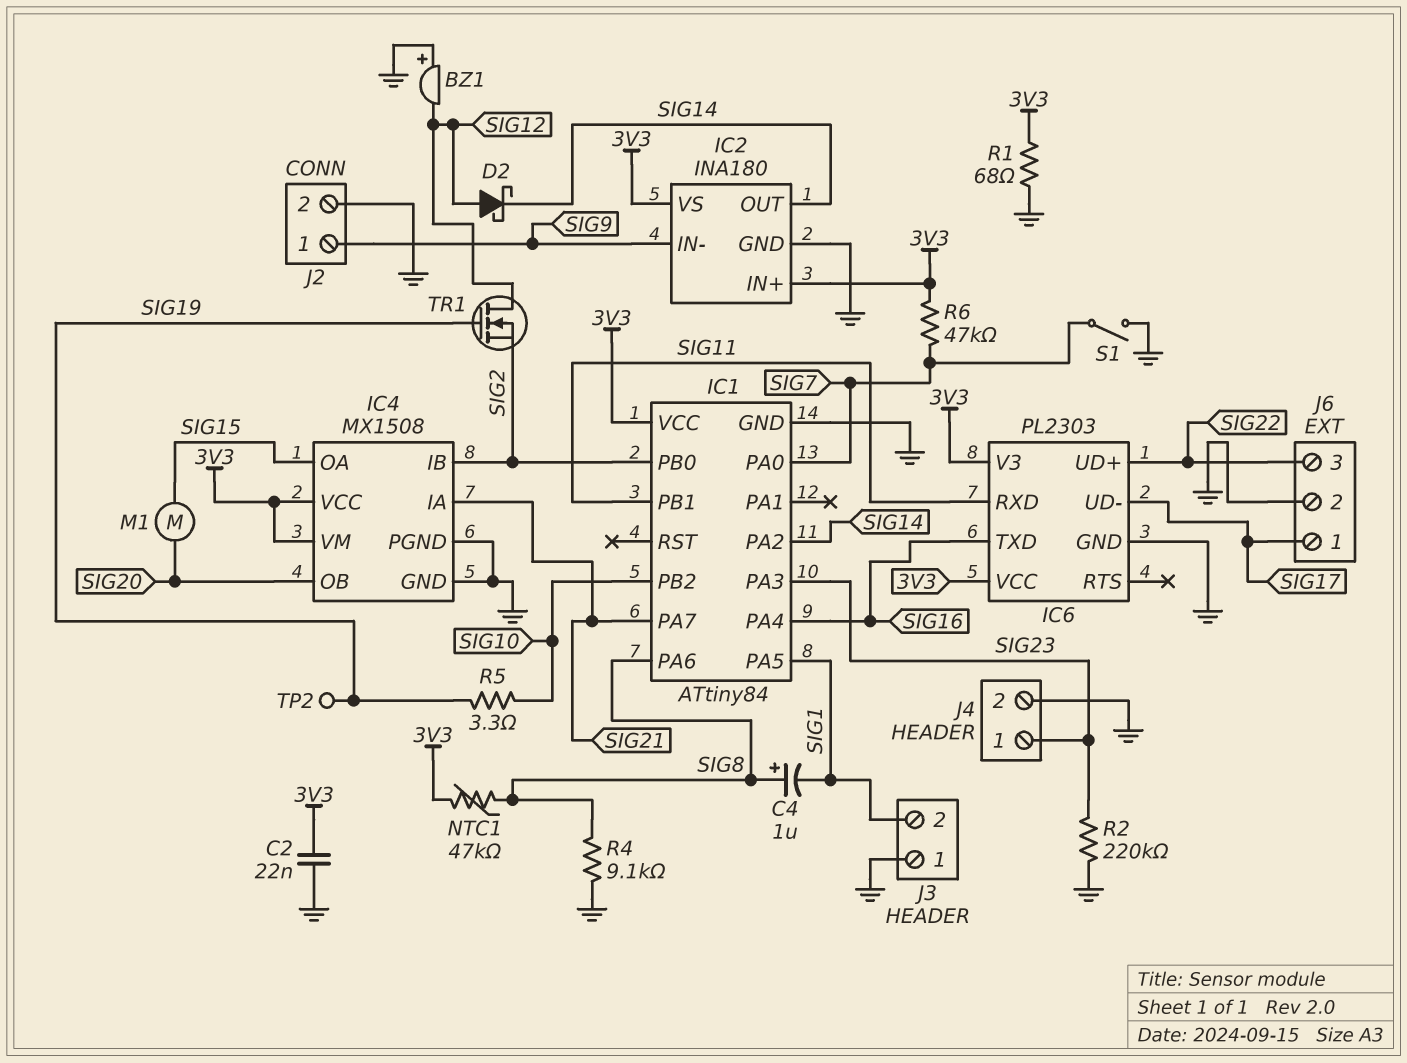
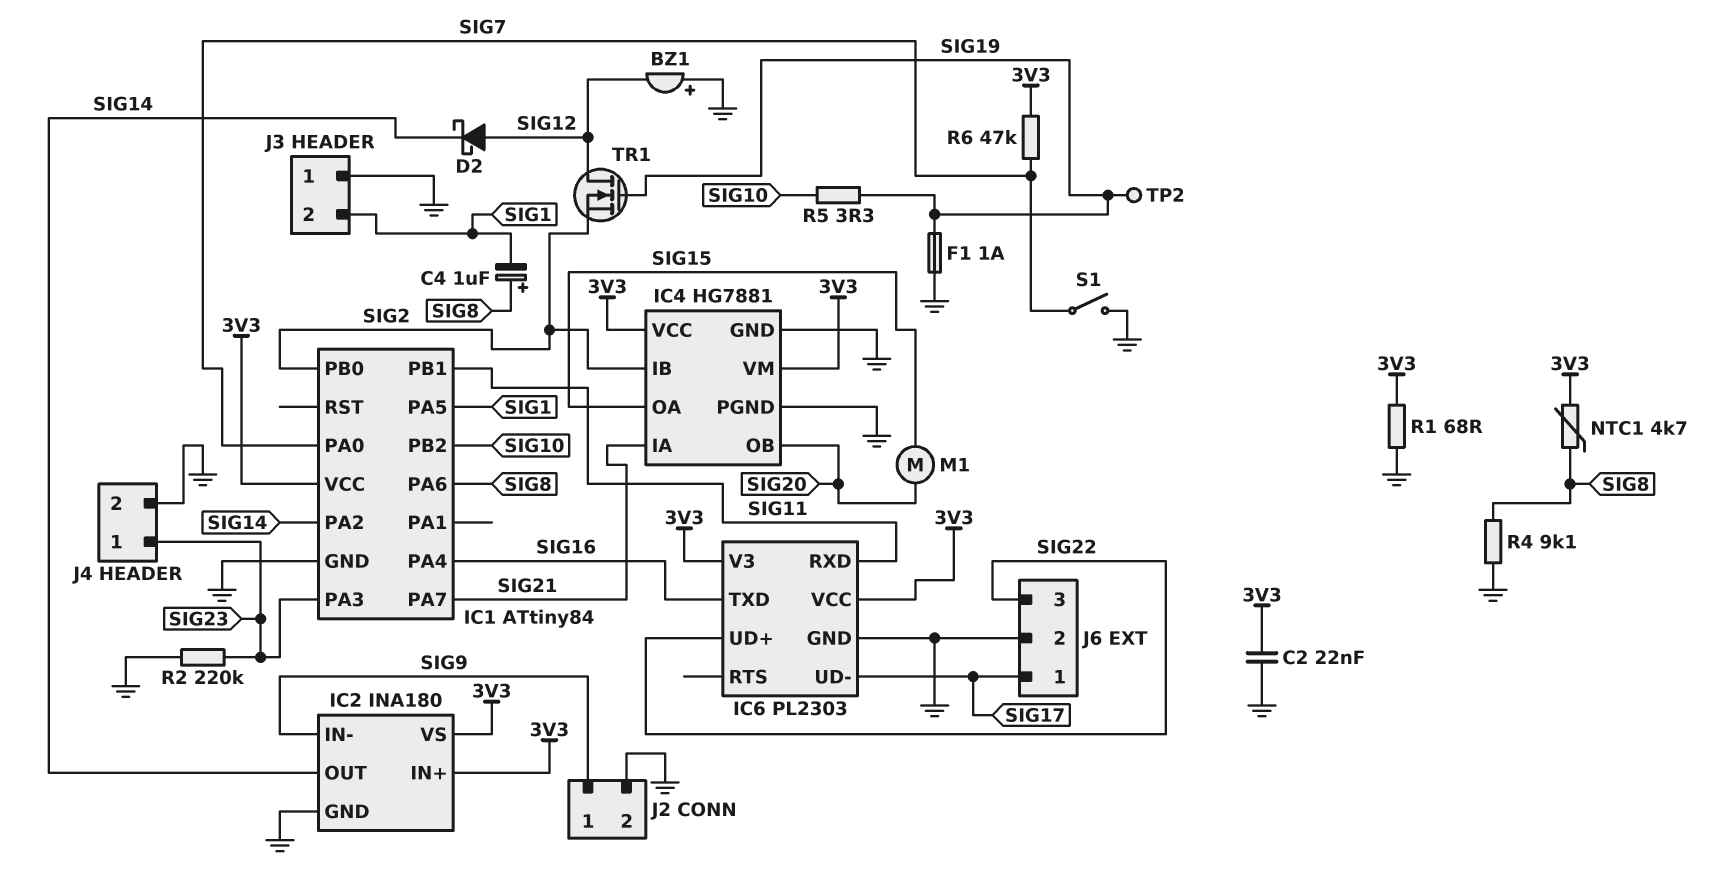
F1: none -> 1A (GND, SIG19)
IC4: MX1508 -> HG7881
NTC1: 47k (3V3, SIG8) -> 4.7k (3V3, SIG8)

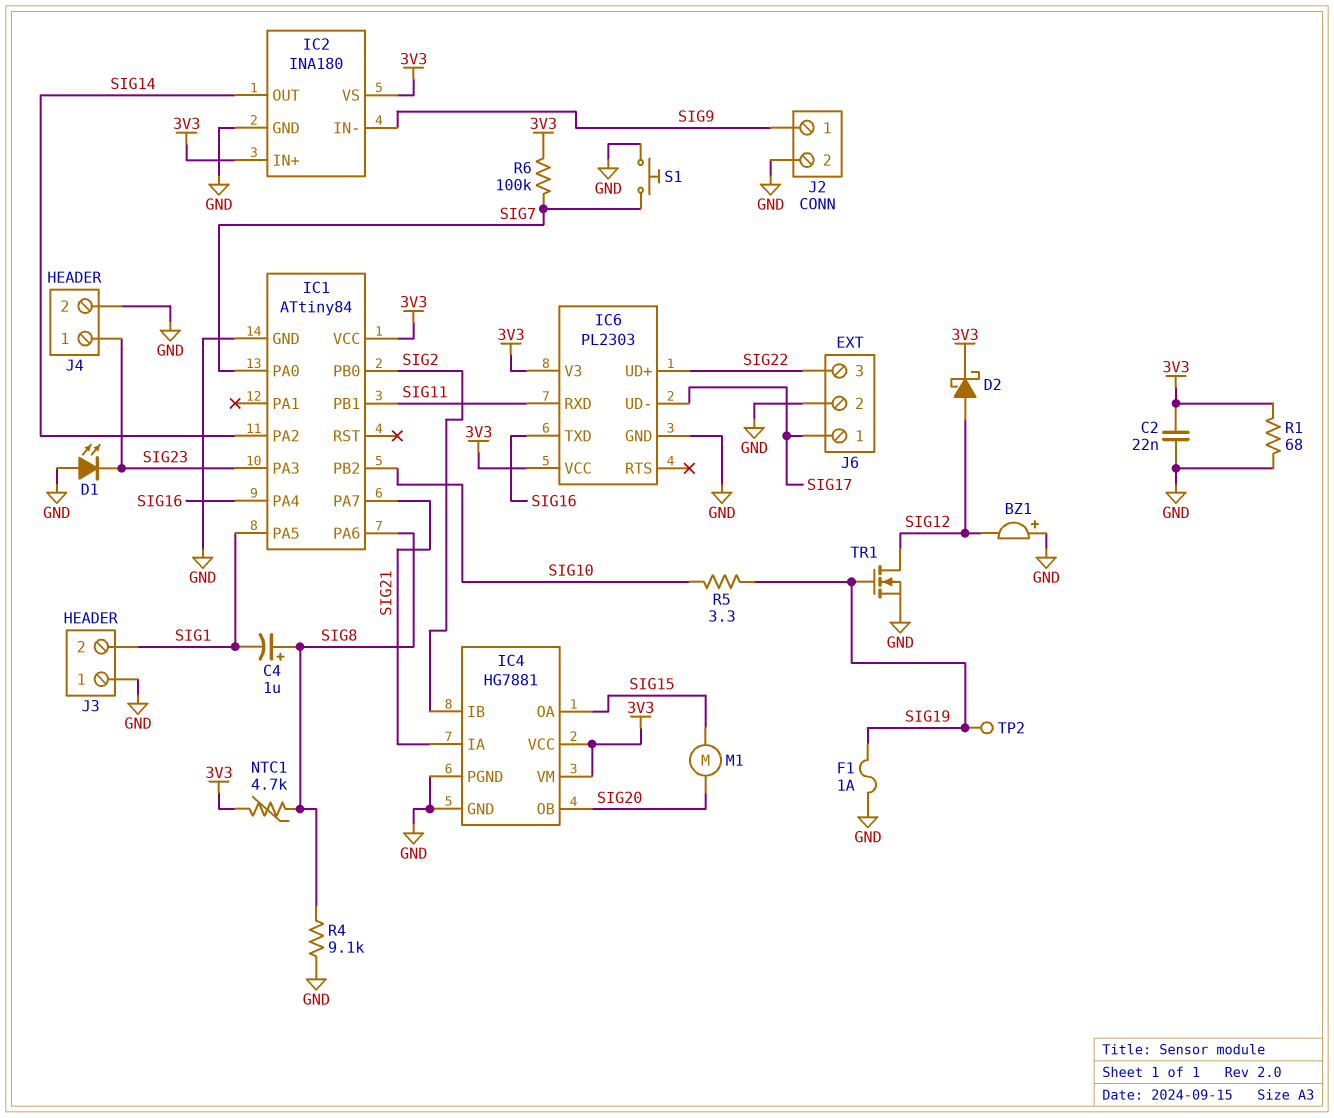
D1: none -> LED (A GND, K SIG23)
D2: schottky (A SIG12, K SIG14) -> schottky (A SIG12, K 3V3)
R2: 220k (GND, SIG23) -> none
R6: 47k (3V3, SIG7) -> 100k (3V3, SIG7)
S1: switch (GND, SIG7) -> button (GND, SIG7)
TR1: NMOS (G SIG19, D SIG12, S SIG2) -> NMOS (G SIG19, D SIG12, S GND)

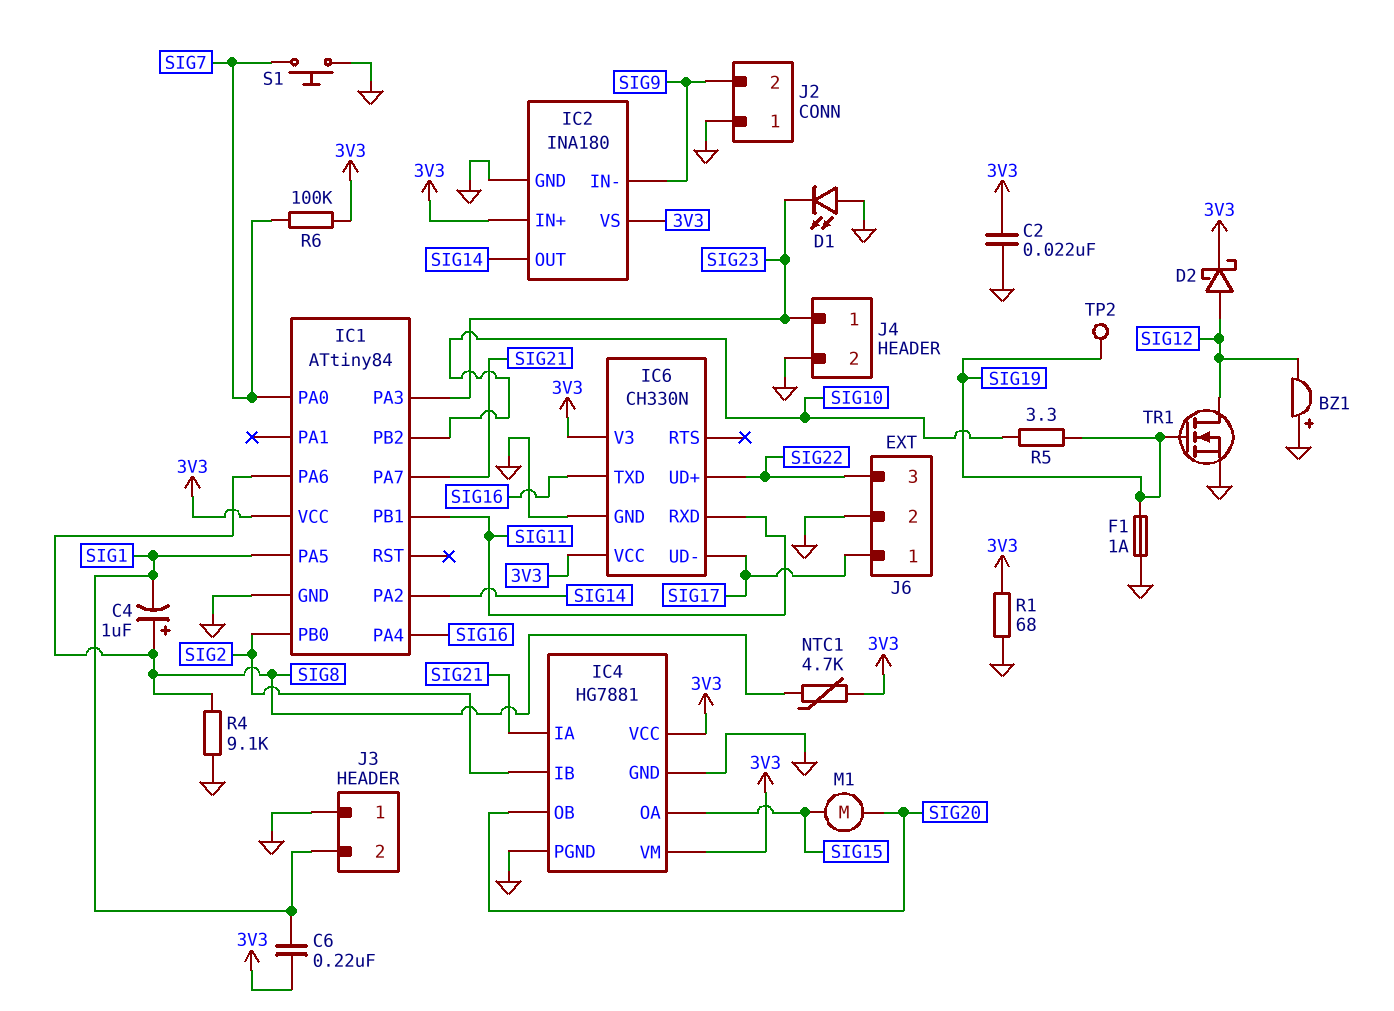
C6: none -> 220nF (3V3, SIG1)
IC6: PL2303 -> CH330N
J2 pin 1: SIG9 -> GND
J2 pin 2: GND -> SIG9

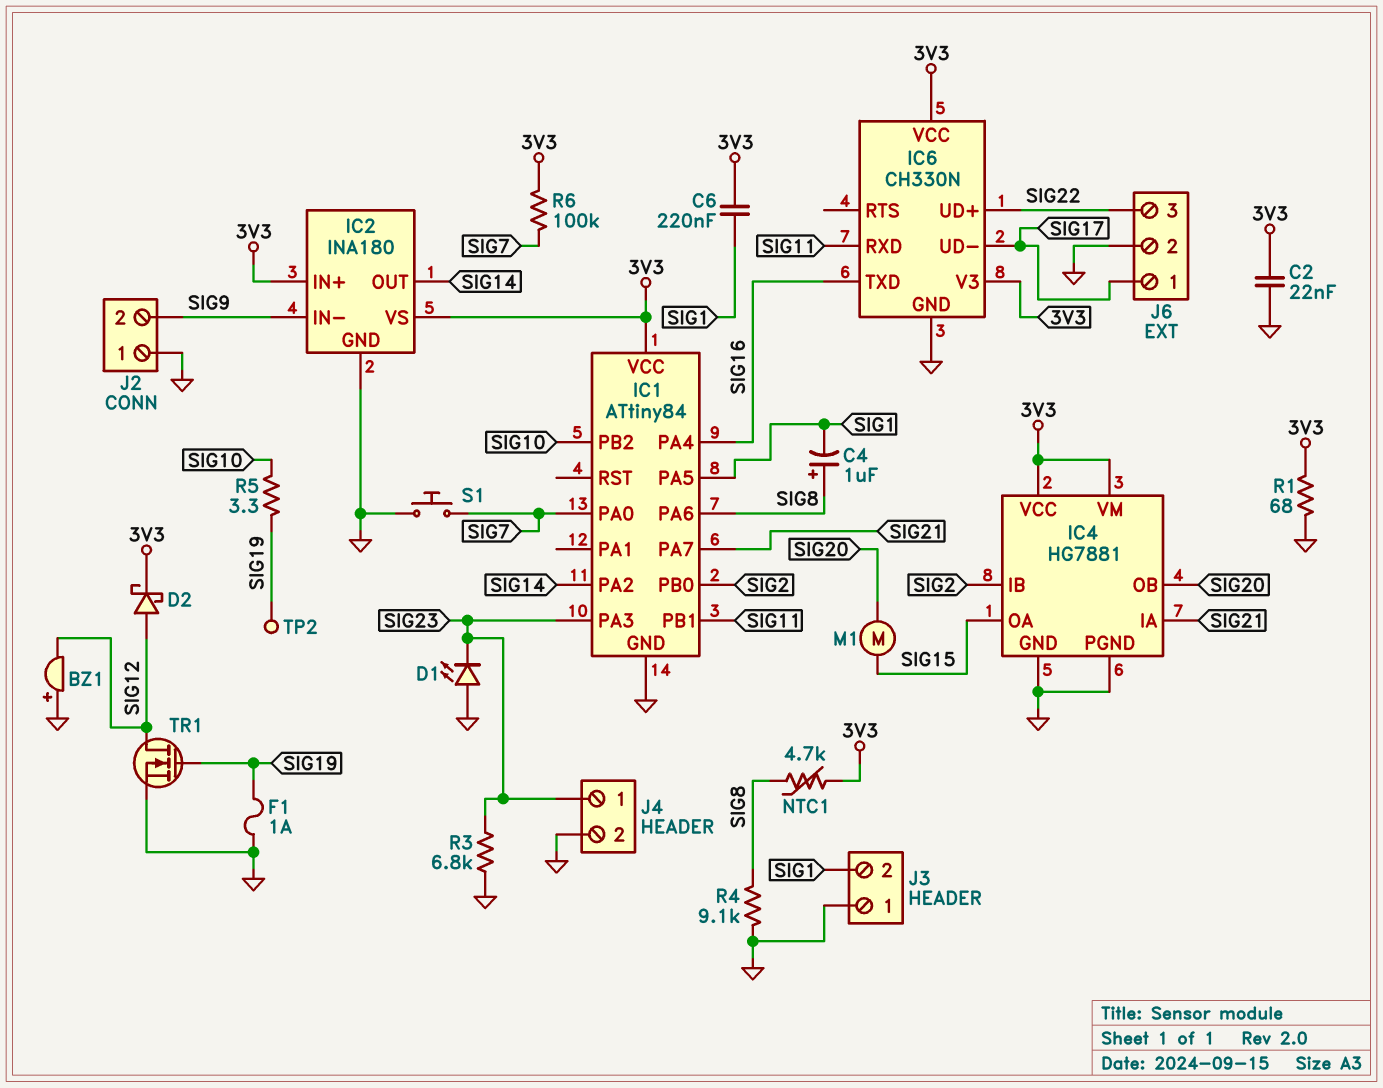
R3: none -> 6.8k (GND, SIG23)

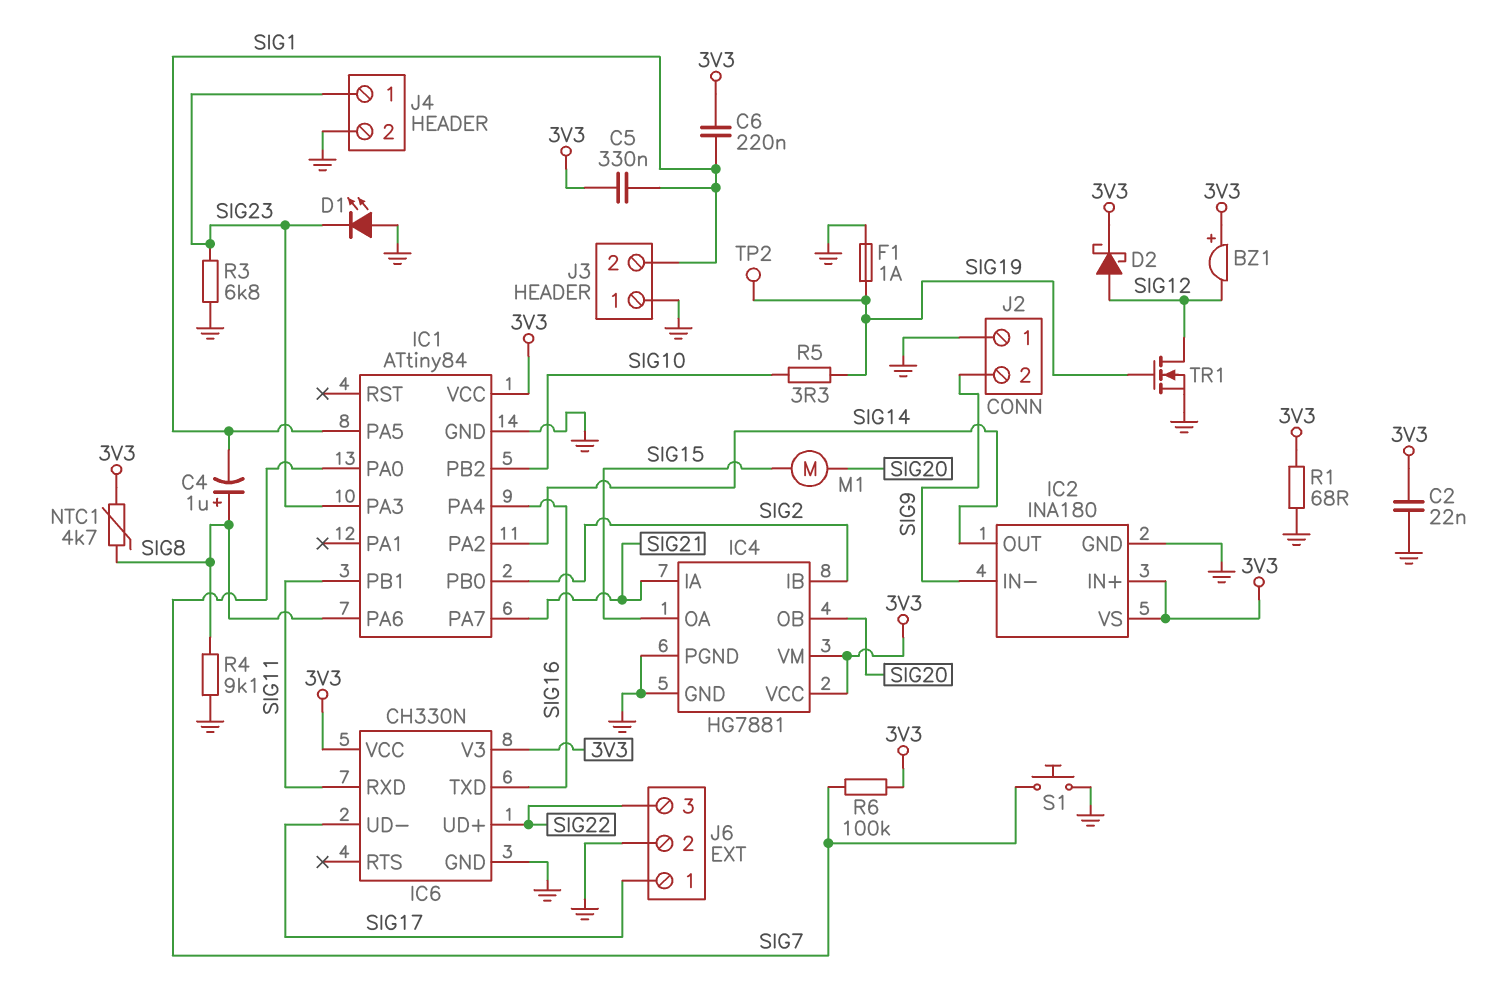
BZ1: buzzer (plus GND, minus SIG12) -> buzzer (plus 3V3, minus SIG12)
C5: none -> 330nF (3V3, SIG1)

